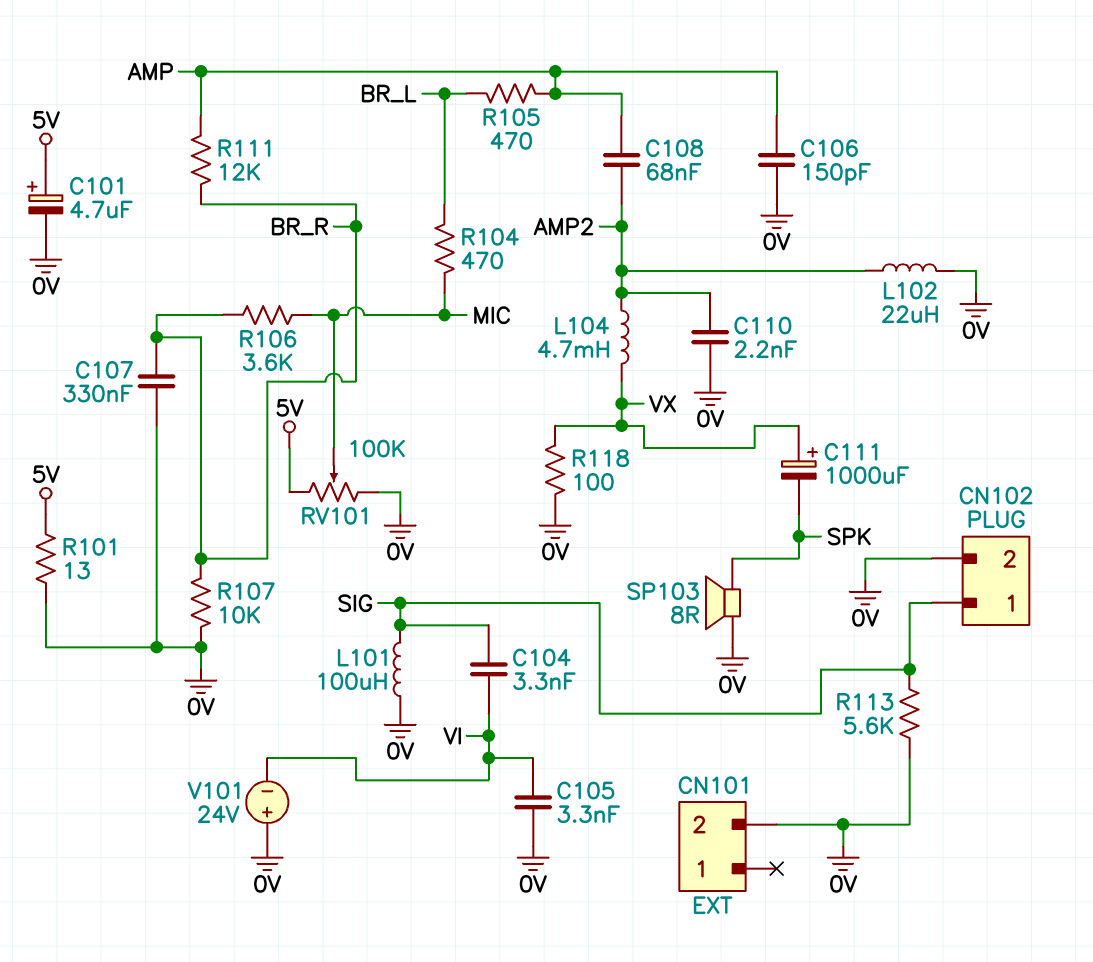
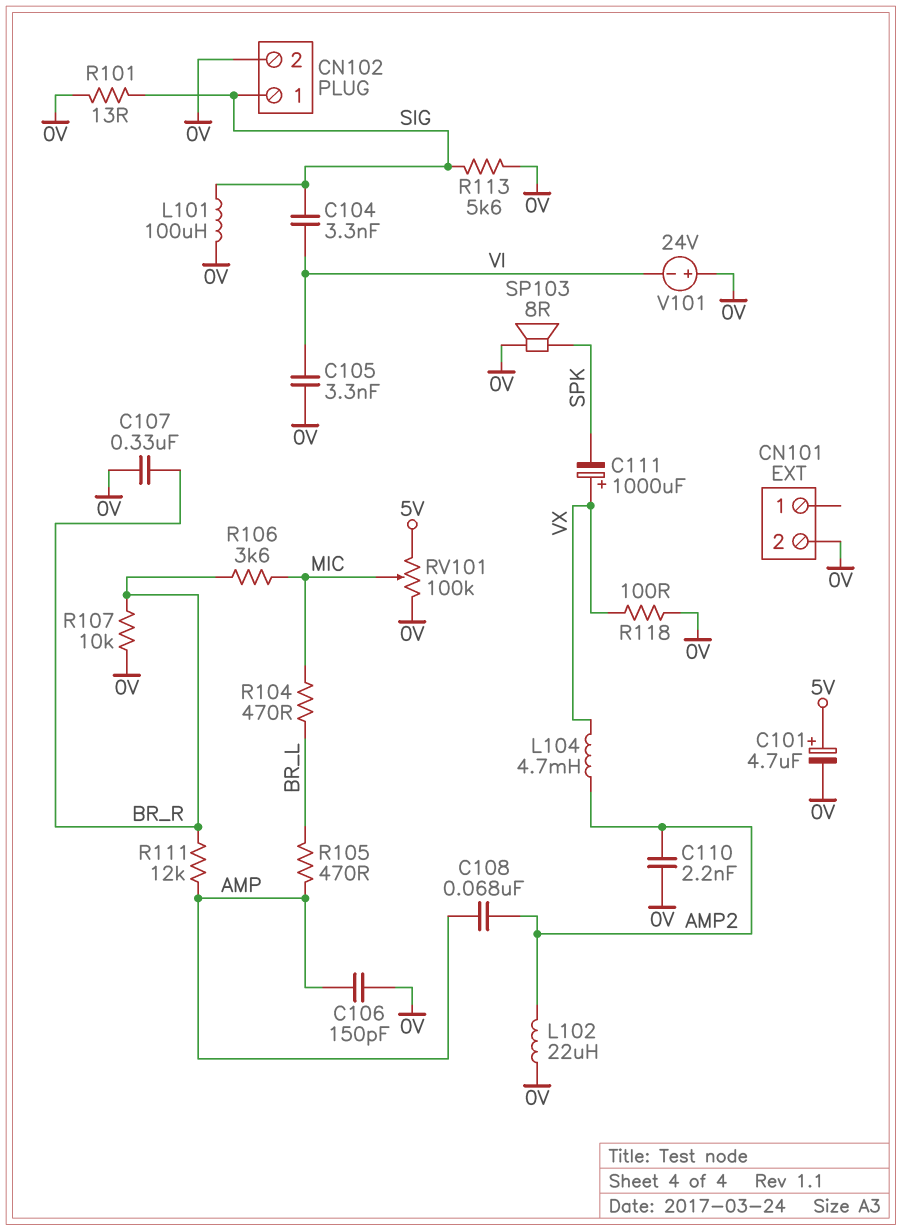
R101: 13 (0V, 5V) -> 13 (0V, SIG)

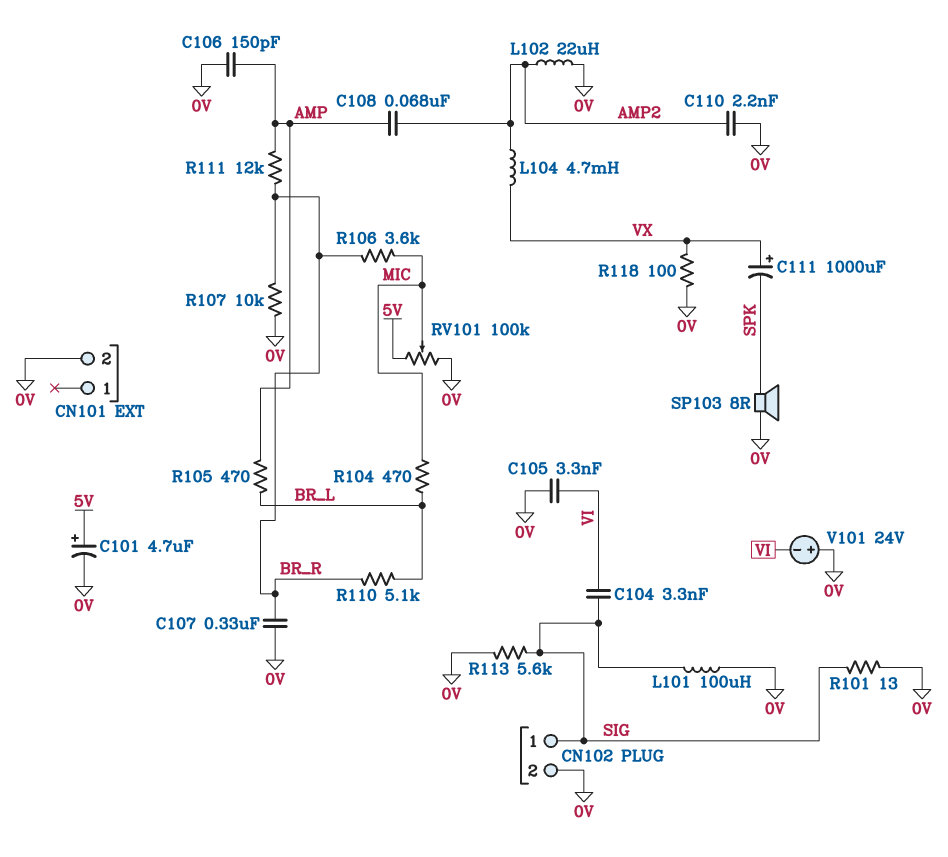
R110: none -> 5.1k (BR_L, BR_R)

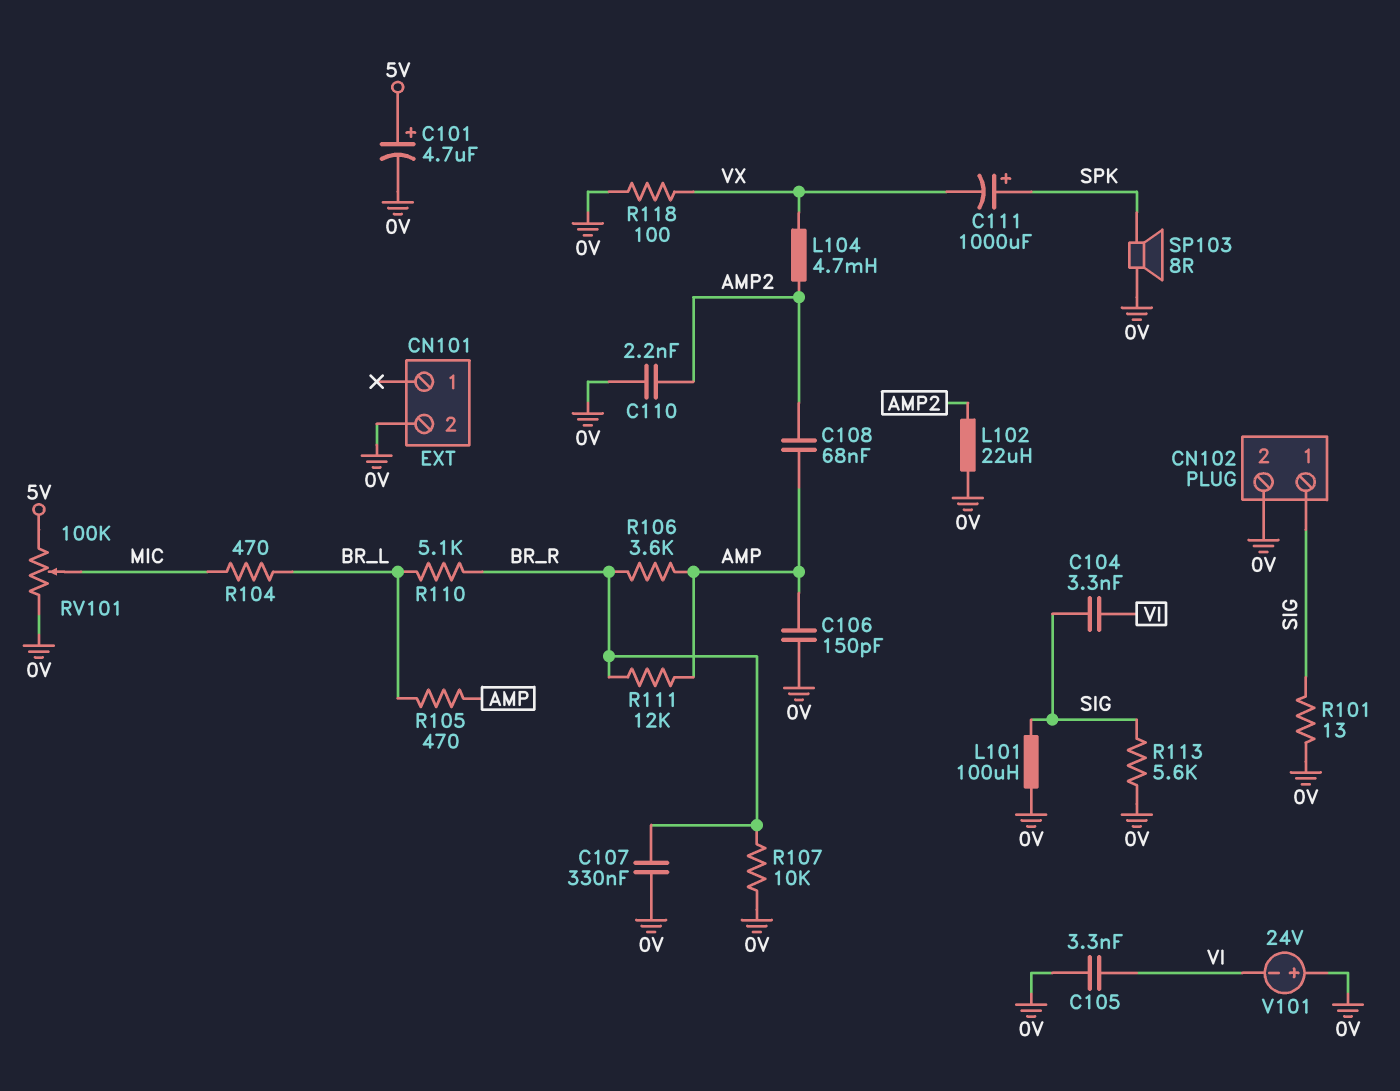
C111: 1000uF (plus VX, minus SPK) -> 1000uF (plus SPK, minus VX)
R106: 3.6k (BR_R, MIC) -> 3.6k (AMP, BR_R)

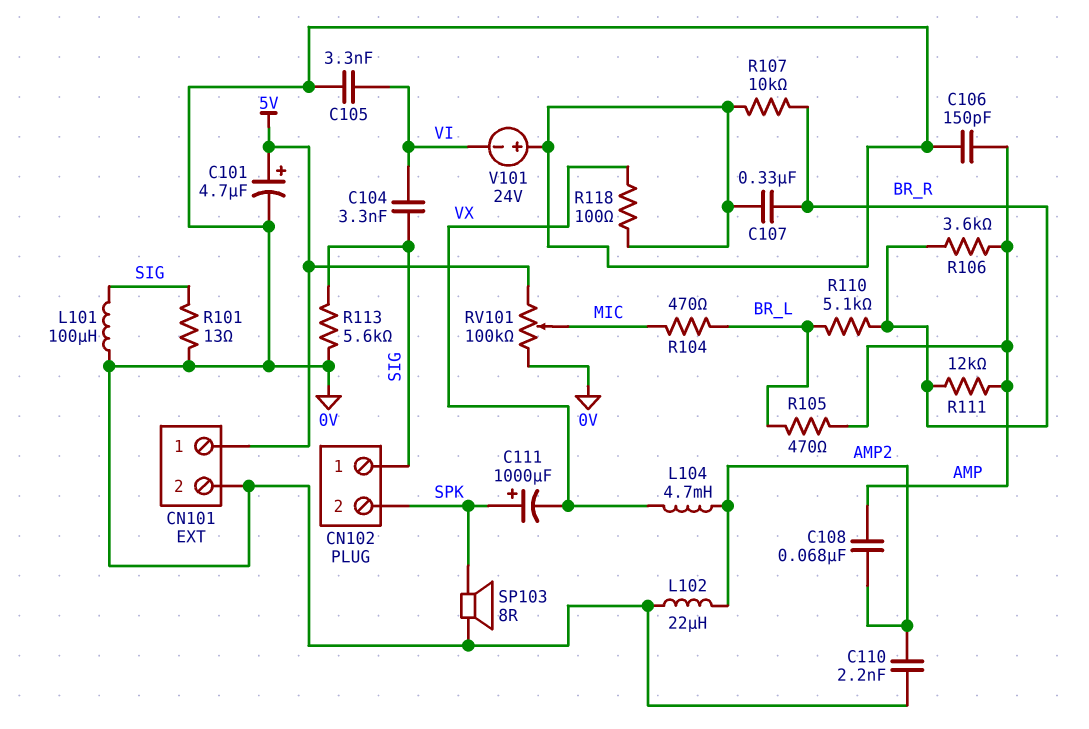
CN101 pin 1: none -> 5V
CN102 pin 2: 0V -> SPK

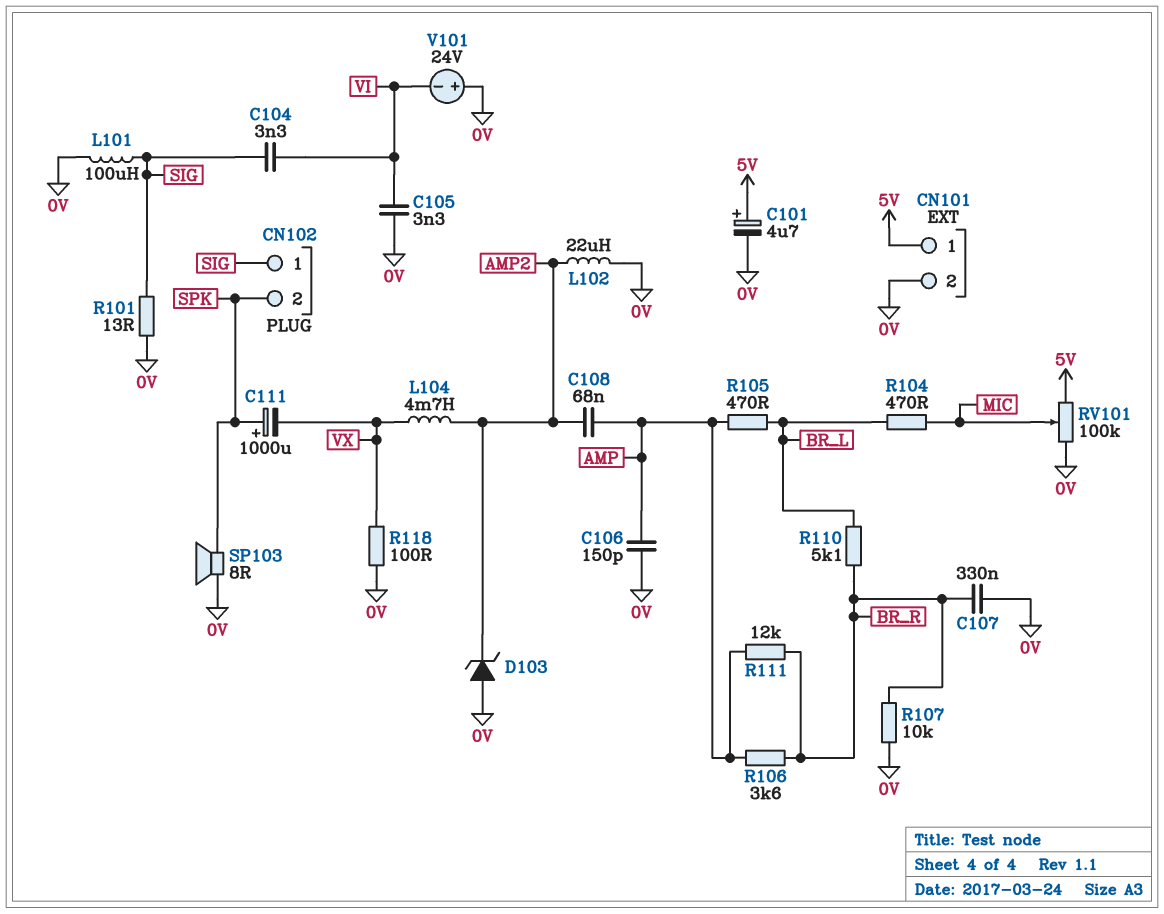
C110: 2.2nF (0V, AMP2) -> none
D103: none -> zener (A 0V, K AMP2)
R113: 5.6k (0V, SIG) -> none

